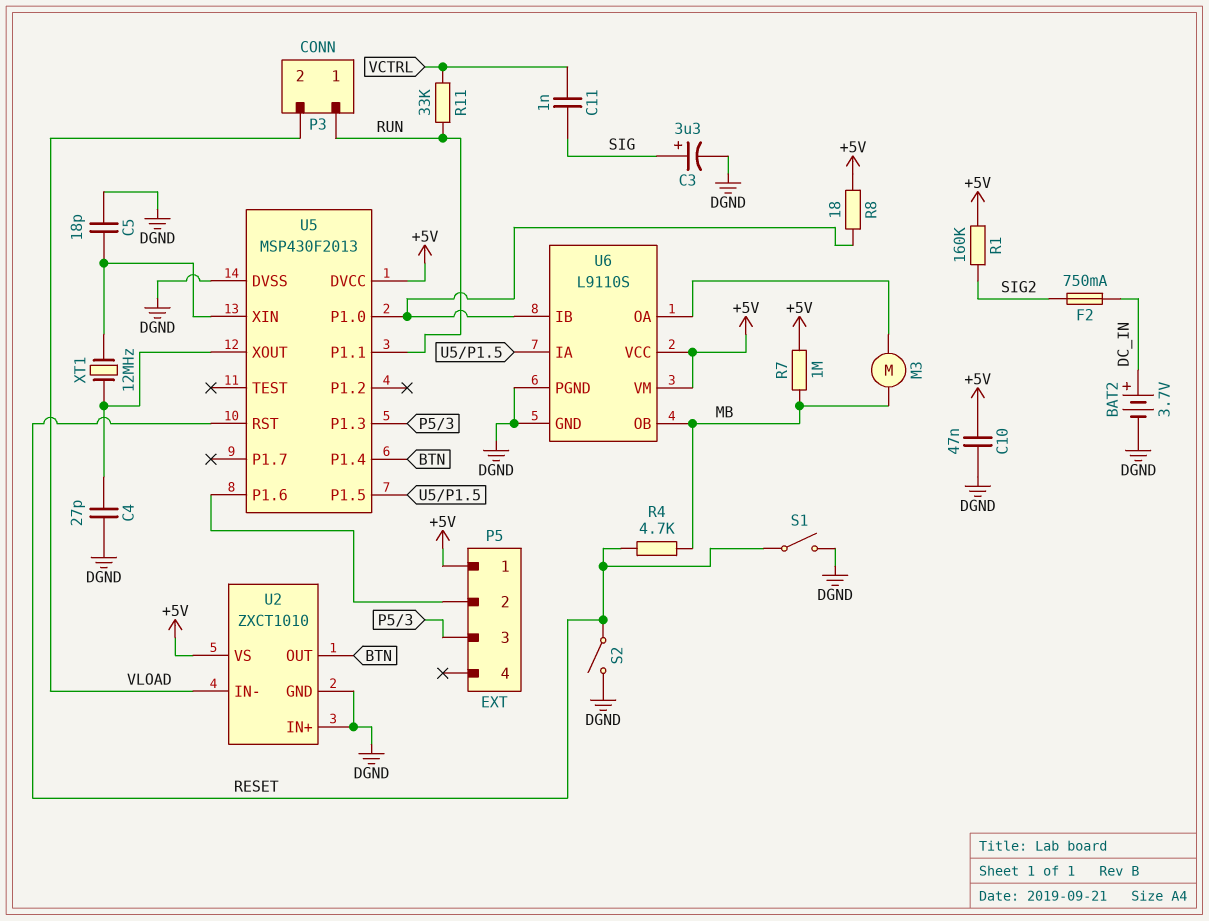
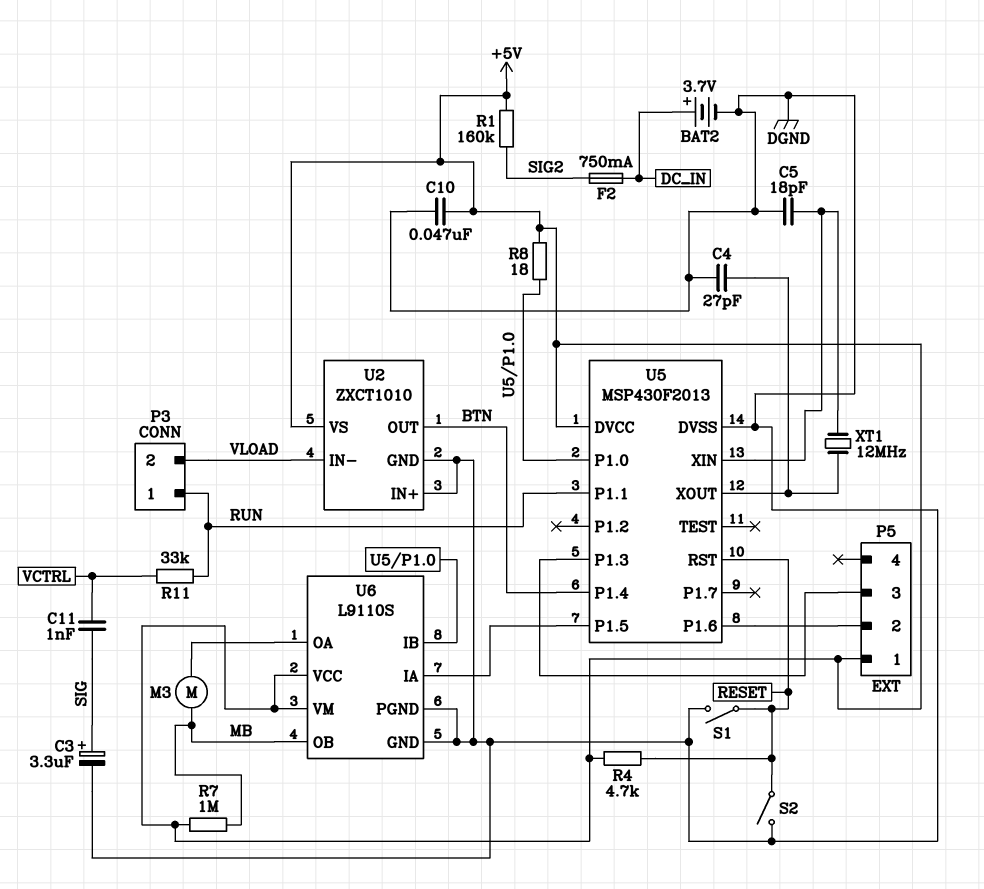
R4: 4.7k (MB, RESET) -> 4.7k (+5V, RESET)

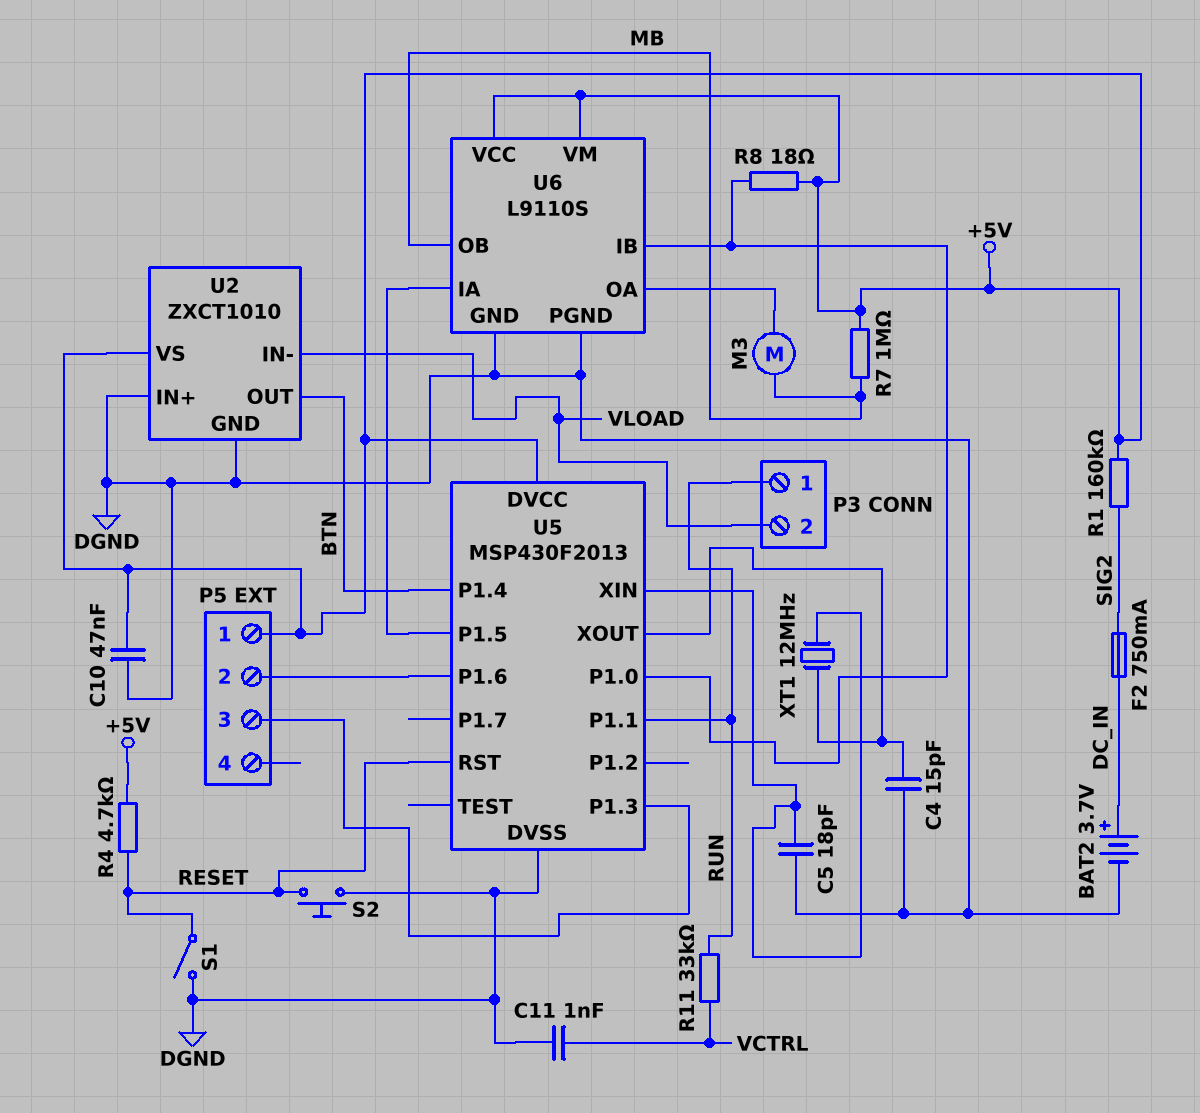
C3: 3.3uF (plus SIG, minus DGND) -> none
C4: 27pF (DGND, U5/XOUT) -> 15pF (DGND, U5/XOUT)
C11: 1nF (SIG, VCTRL) -> 1nF (DGND, VCTRL)
S2: switch (DGND, RESET) -> button (DGND, RESET)

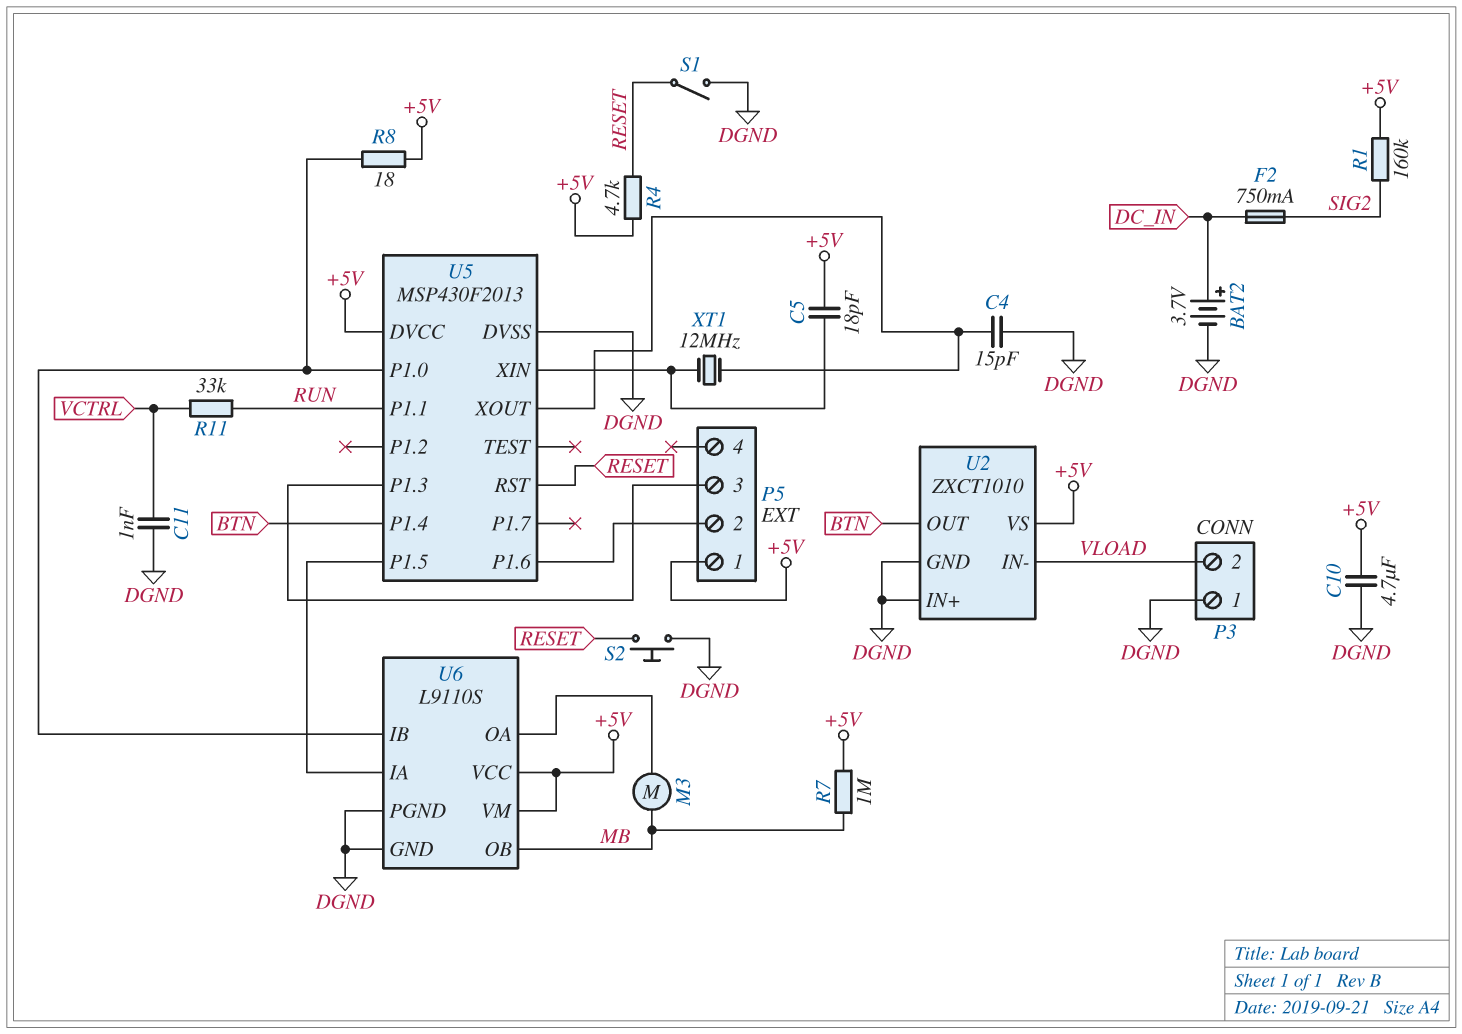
C5: 18pF (DGND, U5/XIN) -> 18pF (+5V, U5/XIN)
C10: 47nF (+5V, DGND) -> 4.7uF (+5V, DGND)
P3 pin 1: RUN -> DGND

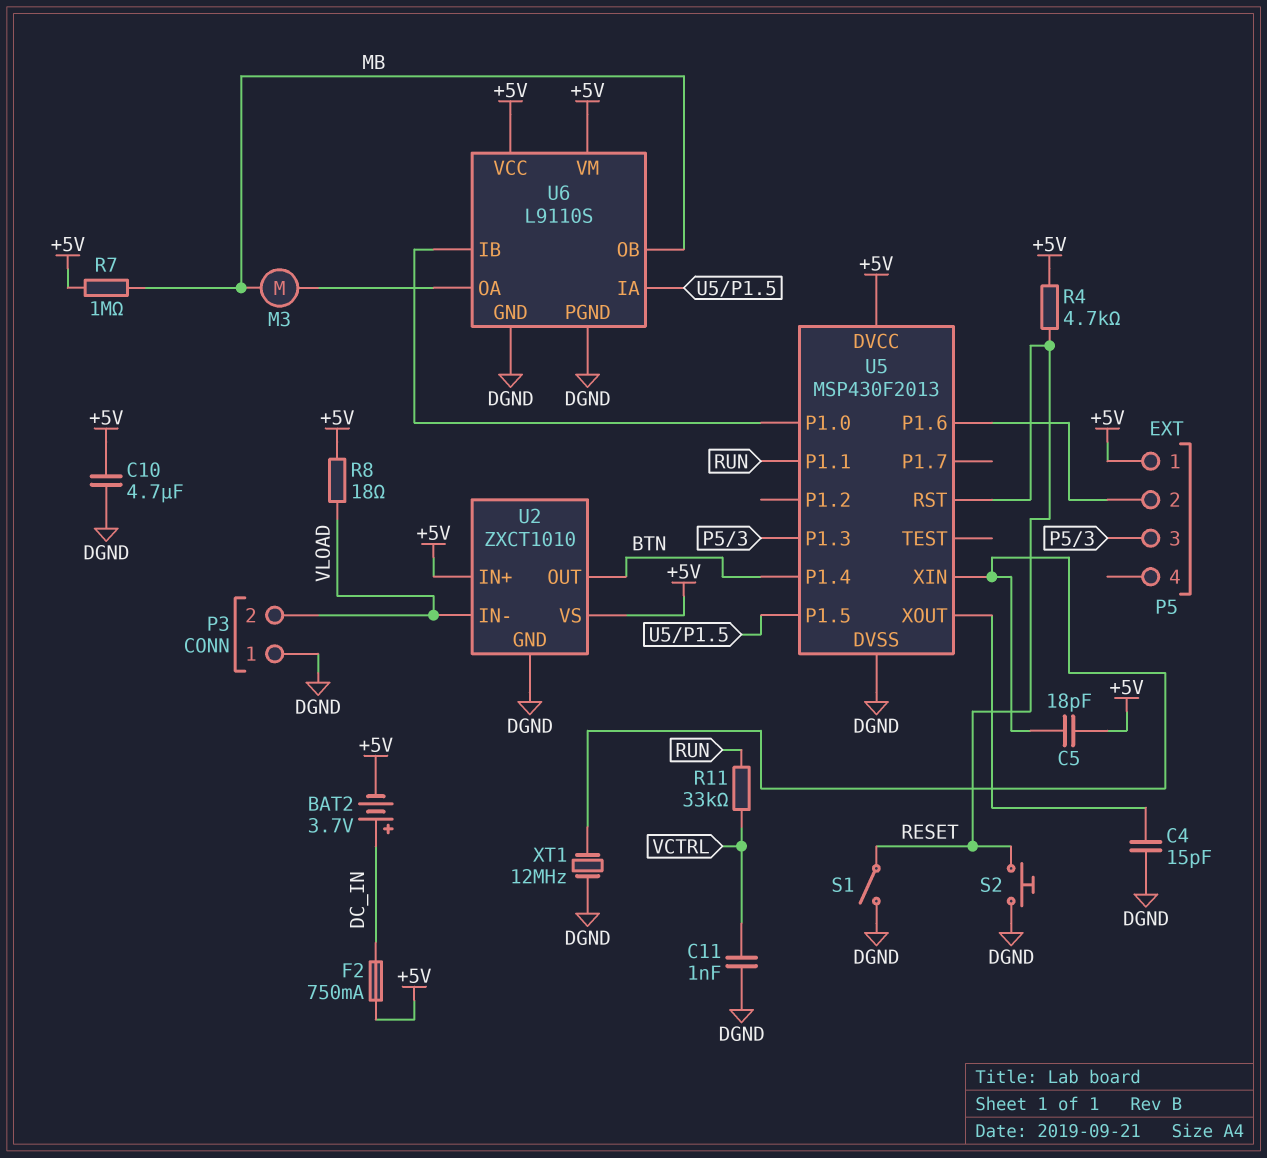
BAT2: 3.7V (plus DC_IN, minus DGND) -> 3.7V (plus DC_IN, minus +5V)
F2: 750mA (DC_IN, SIG2) -> 750mA (+5V, DC_IN)
R1: 160k (+5V, SIG2) -> none
R8: 18 (+5V, U5/P1.0) -> 18 (+5V, VLOAD)
U2 pin IN+: DGND -> +5V
XT1: 12MHz (U5/XIN, U5/XOUT) -> 12MHz (DGND, U5/XIN)

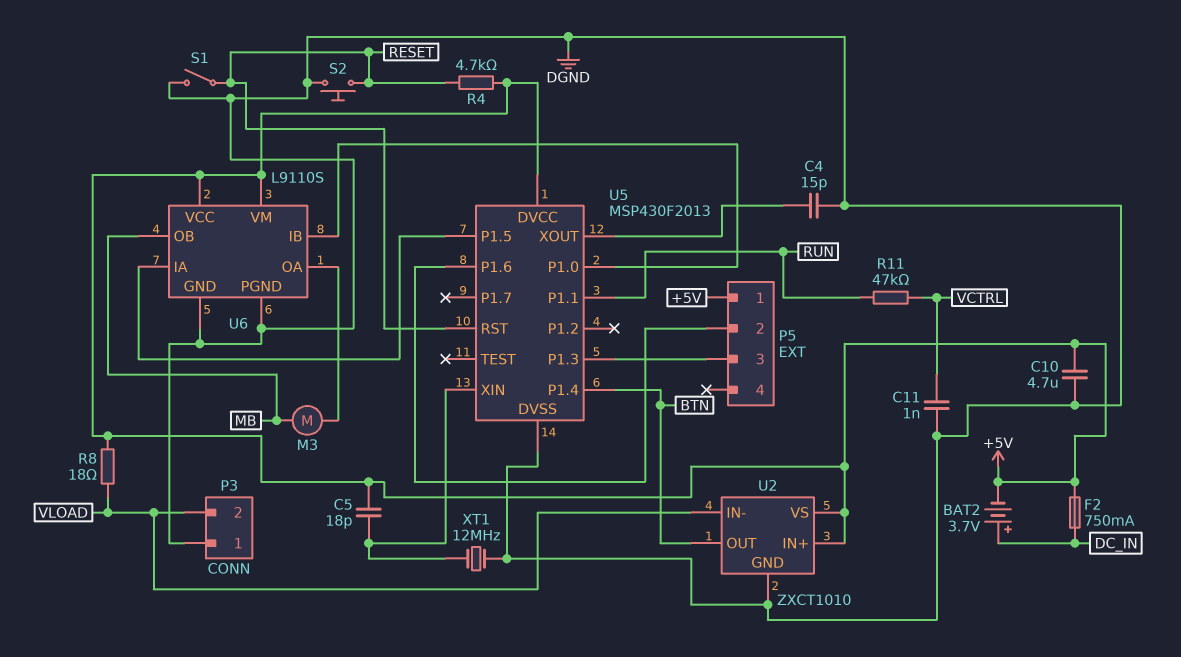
R7: 1M (+5V, MB) -> none
R11: 33k (RUN, VCTRL) -> 47k (RUN, VCTRL)

